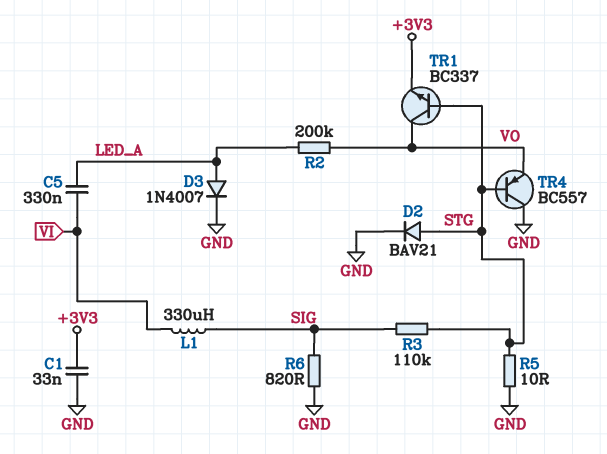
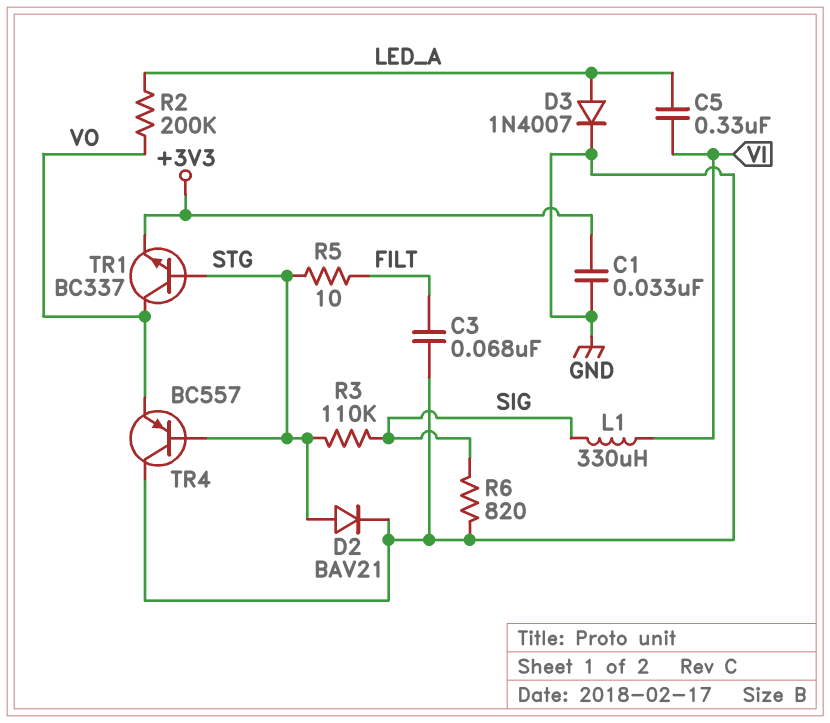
C3: none -> 68nF (FILT, GND)
R5: 10 (GND, STG) -> 10 (FILT, STG)

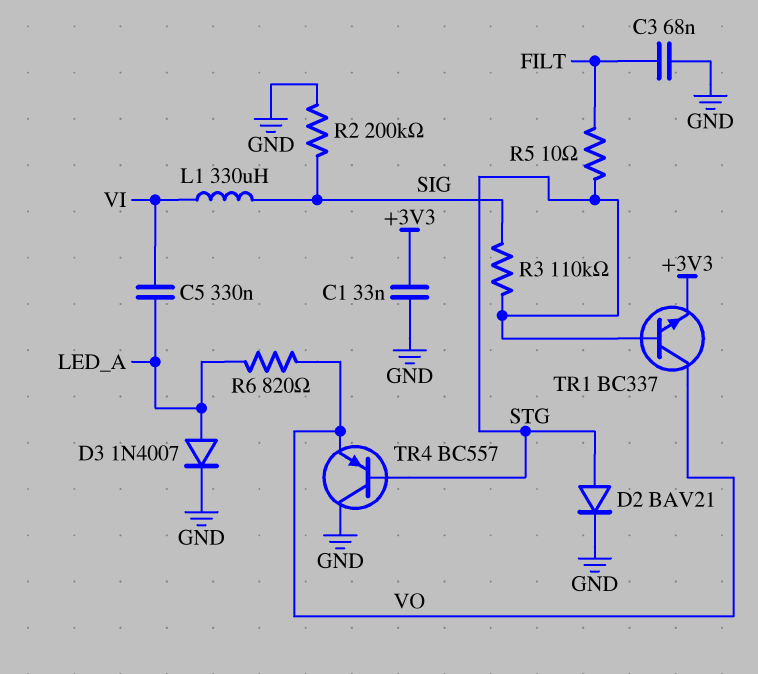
R2: 200k (LED_A, VO) -> 200k (GND, SIG)
R6: 820 (GND, SIG) -> 820 (LED_A, VO)

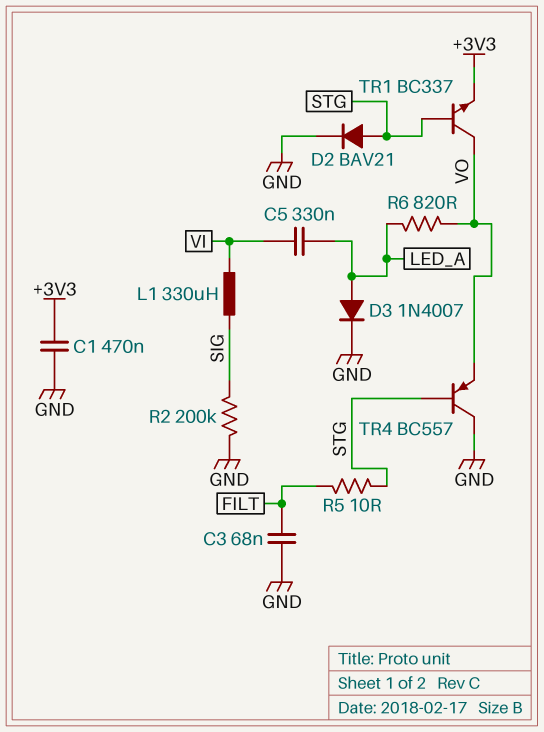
C1: 33nF (+3V3, GND) -> 470nF (+3V3, GND)
R3: 110k (SIG, STG) -> none

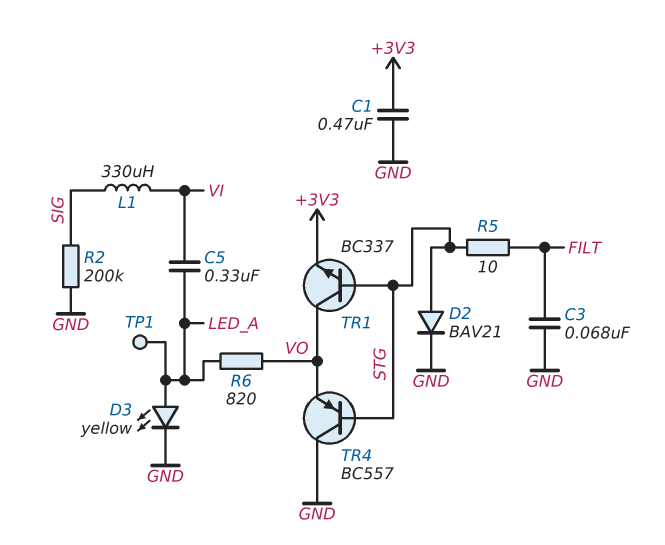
D3: diode 1N4007 (A LED_A, K GND) -> LED yellow (A LED_A, K GND)
TP1: none -> test point (LED_A)

